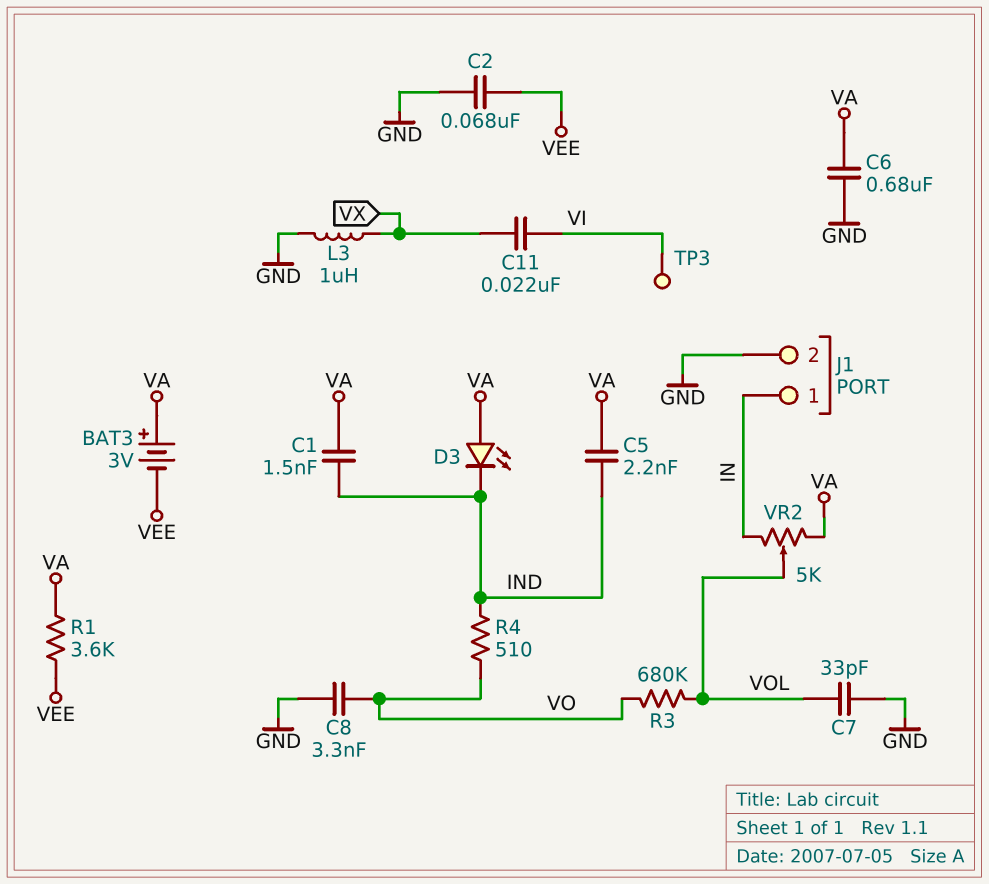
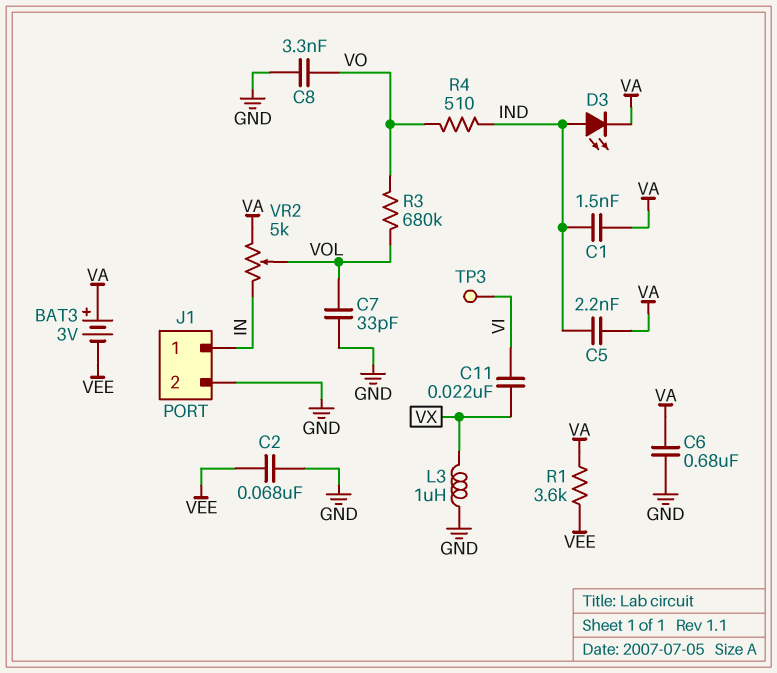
D3: LED (A VA, K IND) -> LED (A IND, K VA)

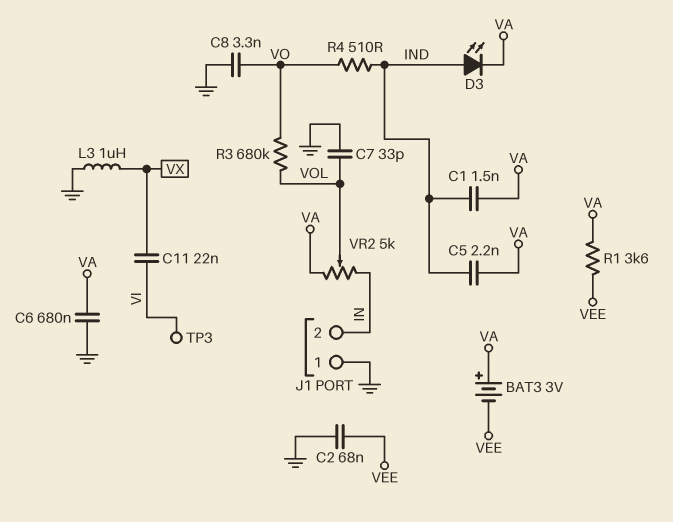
J1 pin 1: IN -> GND
J1 pin 2: GND -> IN

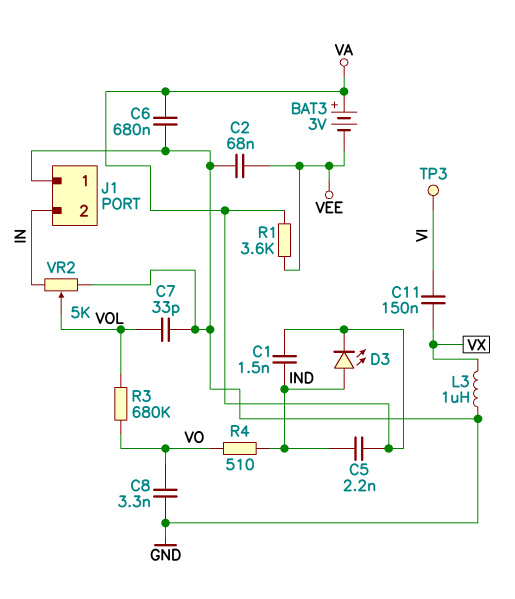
C11: 22nF (VI, VX) -> 150nF (VI, VX)
VR2: 5k (IN, VA, wiper VOL) -> 5k (GND, IN, wiper VOL)

